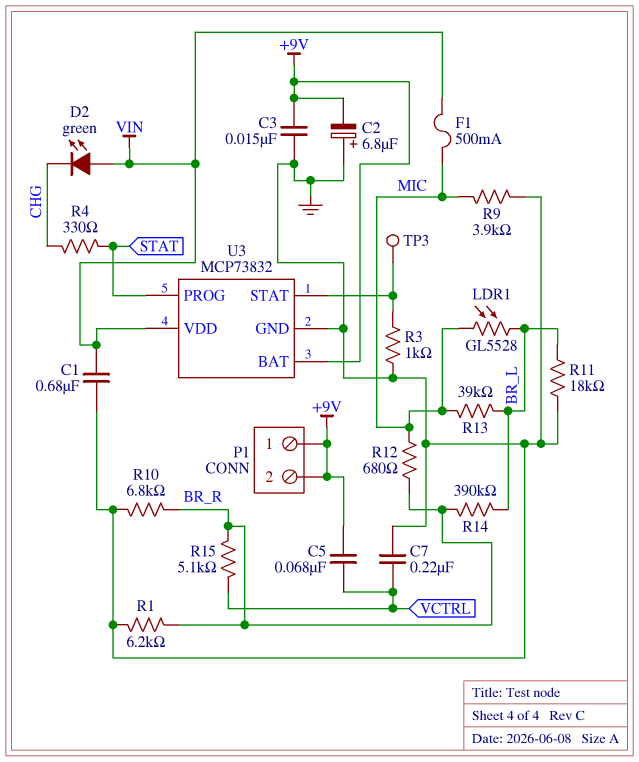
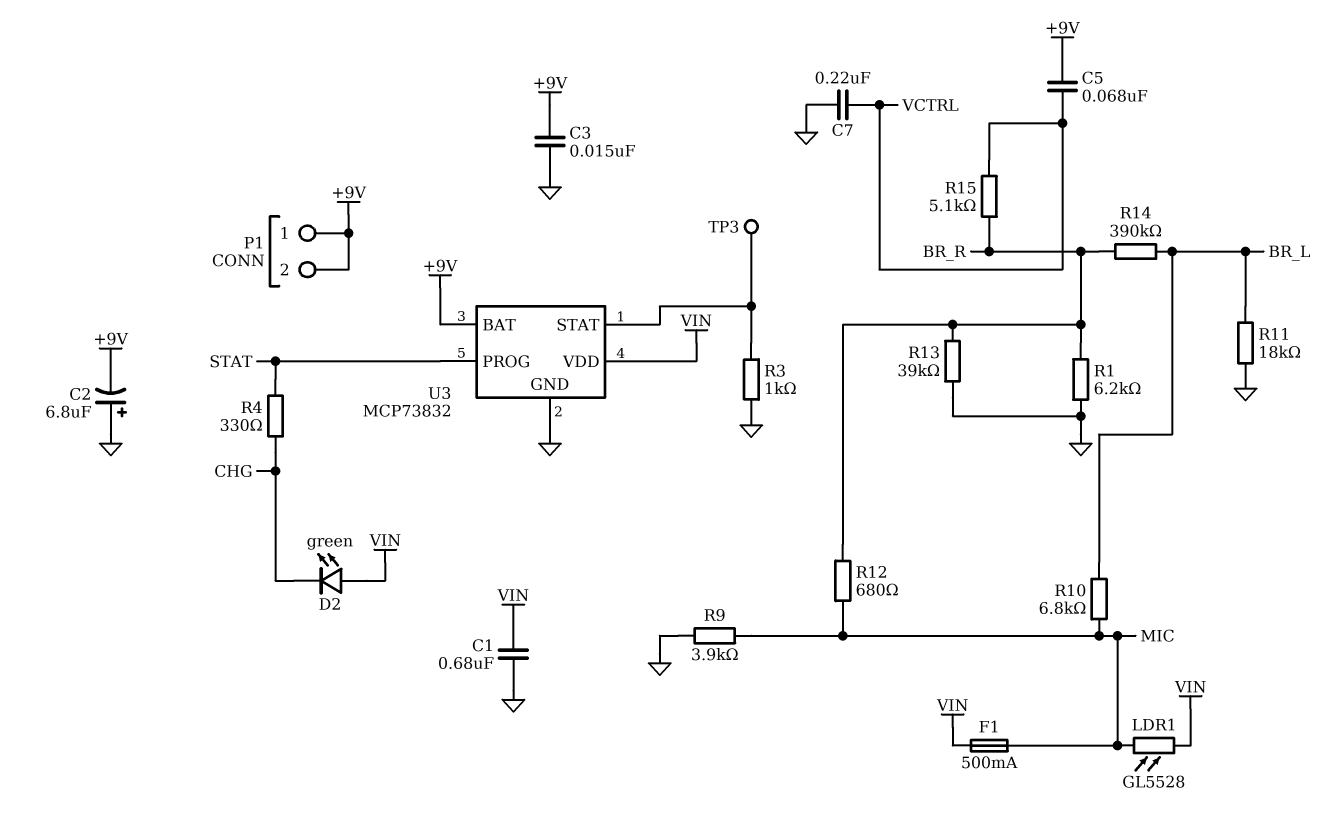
LDR1: GL5528 (BR_L, MIC) -> GL5528 (MIC, VIN)
R10: 6.8k (BR_R, GND) -> 6.8k (BR_L, MIC)
R13: 39k (BR_L, MIC) -> 39k (BR_R, GND)

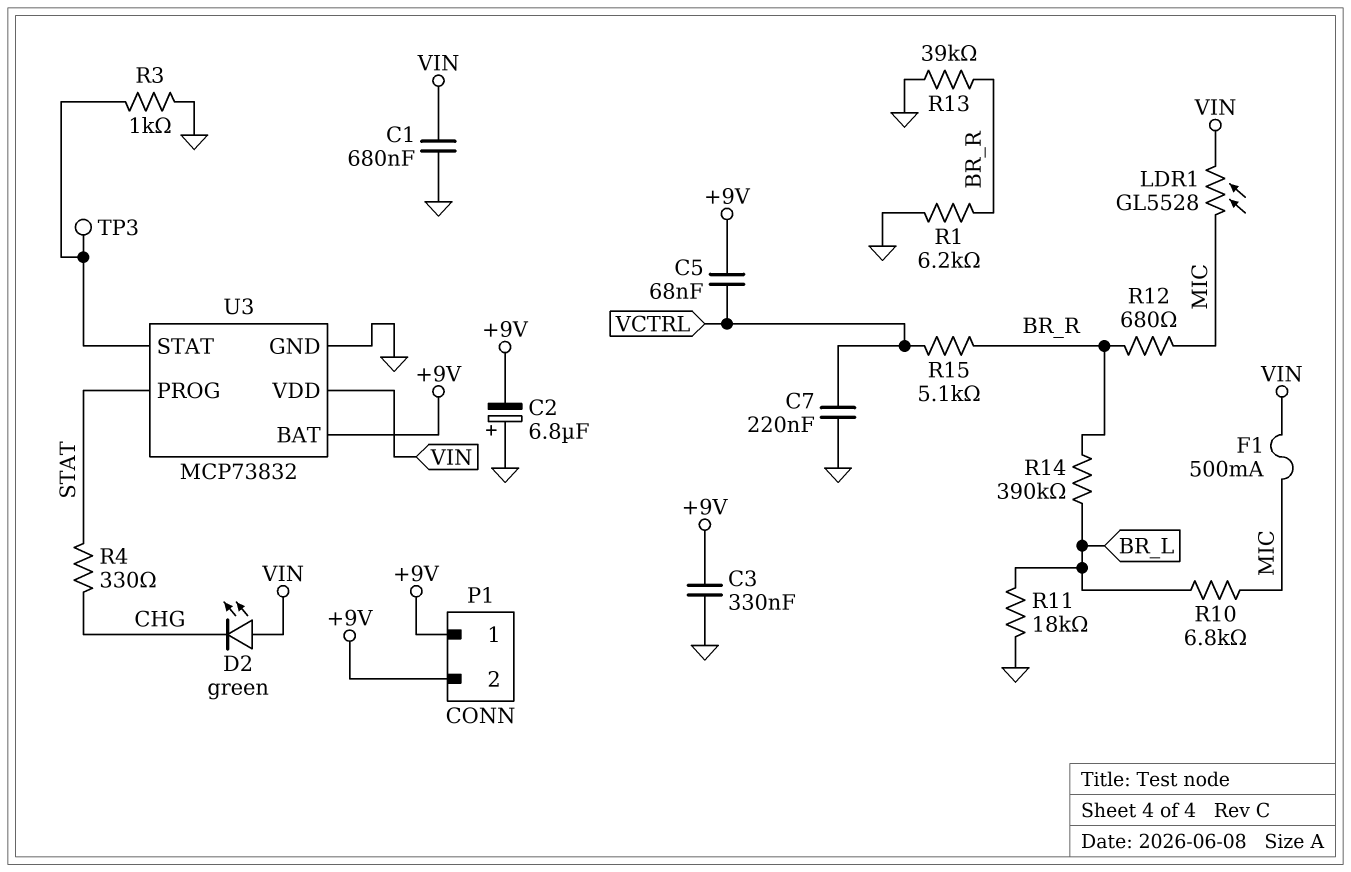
C3: 15nF (+9V, GND) -> 330nF (+9V, GND)
R9: 3.9k (GND, MIC) -> none

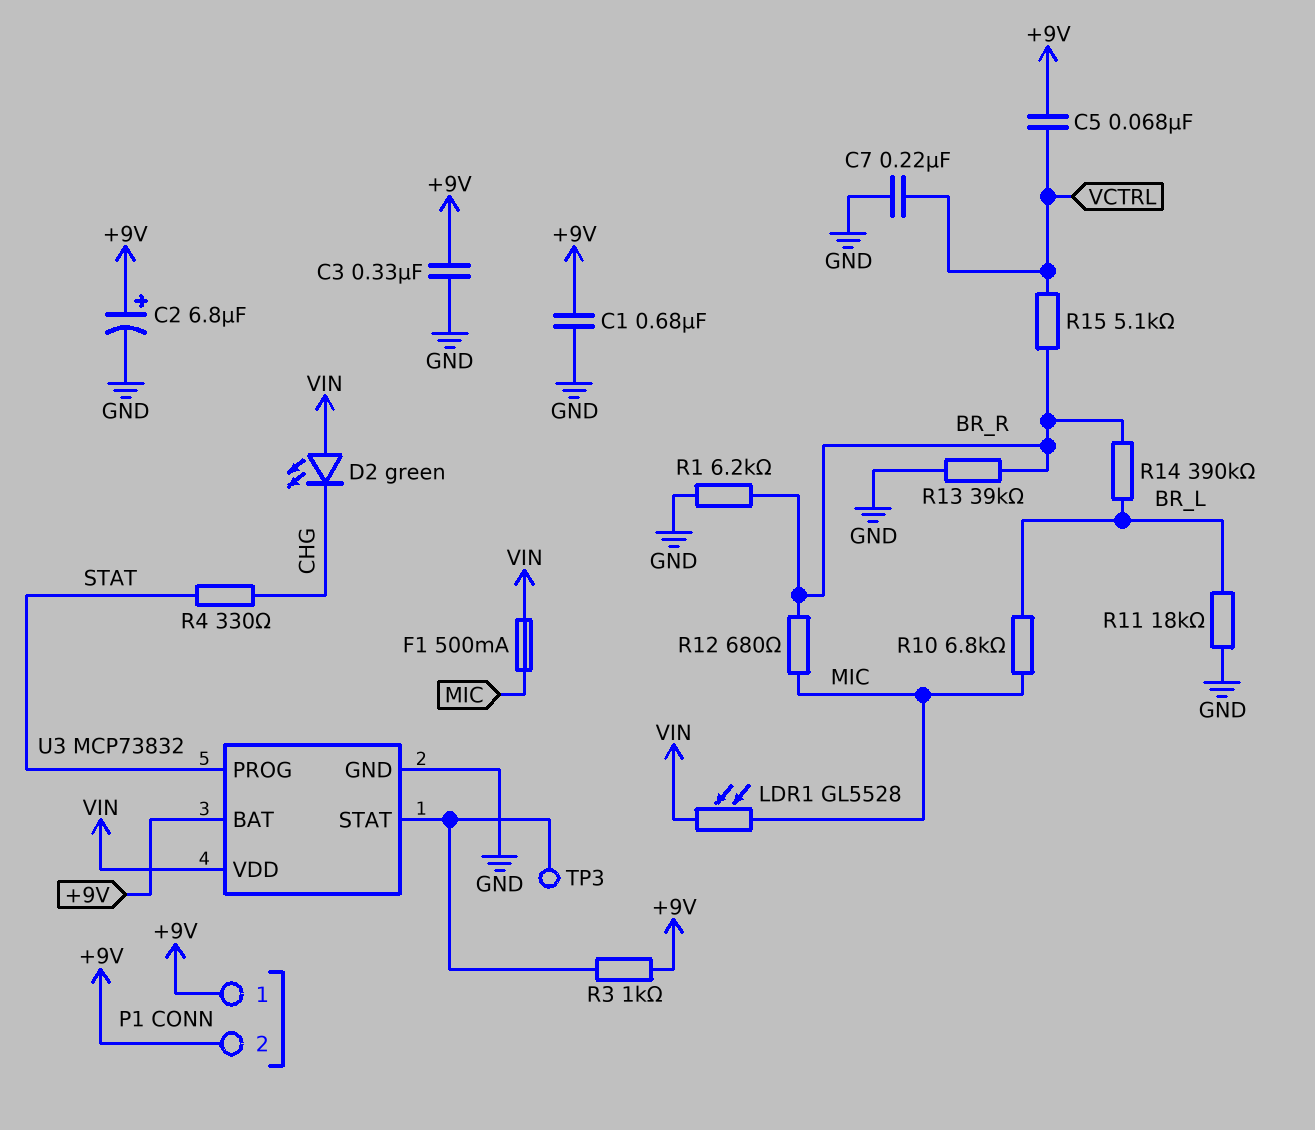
C1: 680nF (GND, VIN) -> 680nF (+9V, GND)
C2: 6.8uF (plus GND, minus +9V) -> 6.8uF (plus +9V, minus GND)
R3: 1k (GND, U3/STAT) -> 1k (+9V, U3/STAT)

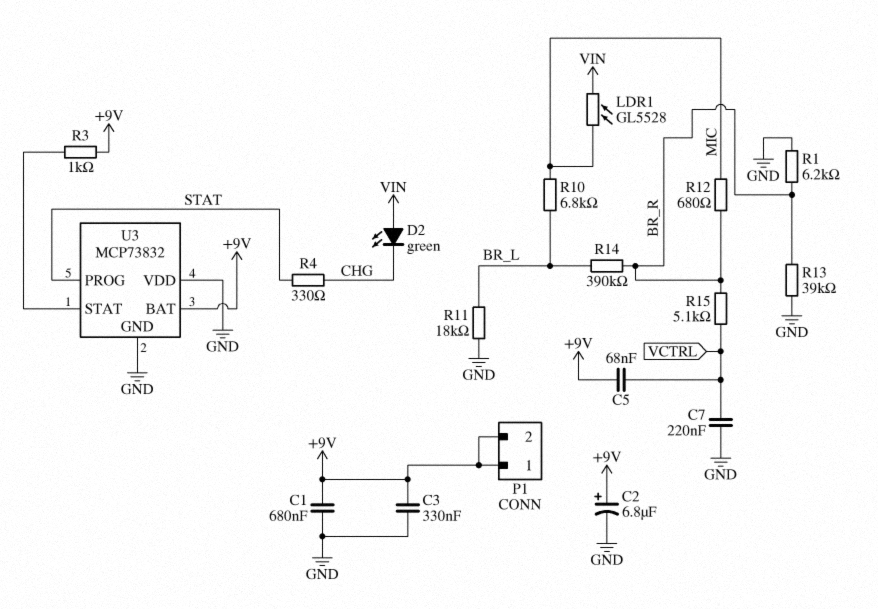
F1: 500mA (MIC, VIN) -> none
TP3: test point (U3/STAT) -> none
U3 pin VDD: VIN -> GND

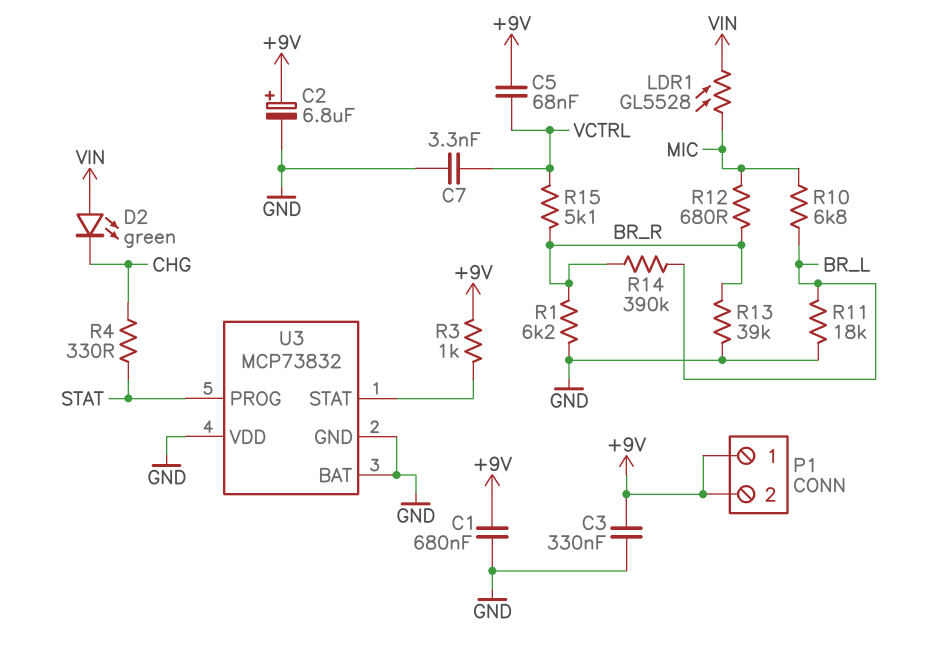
C7: 220nF (GND, VCTRL) -> 3.3nF (GND, VCTRL)
U3 pin BAT: +9V -> GND

